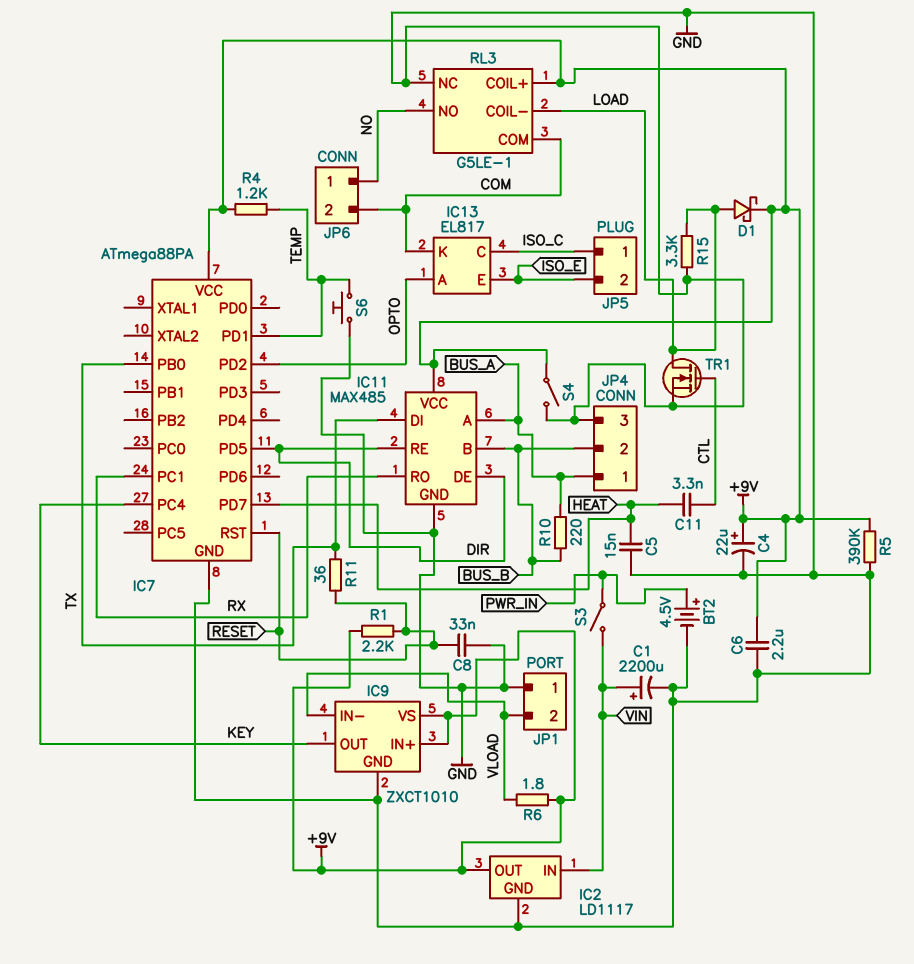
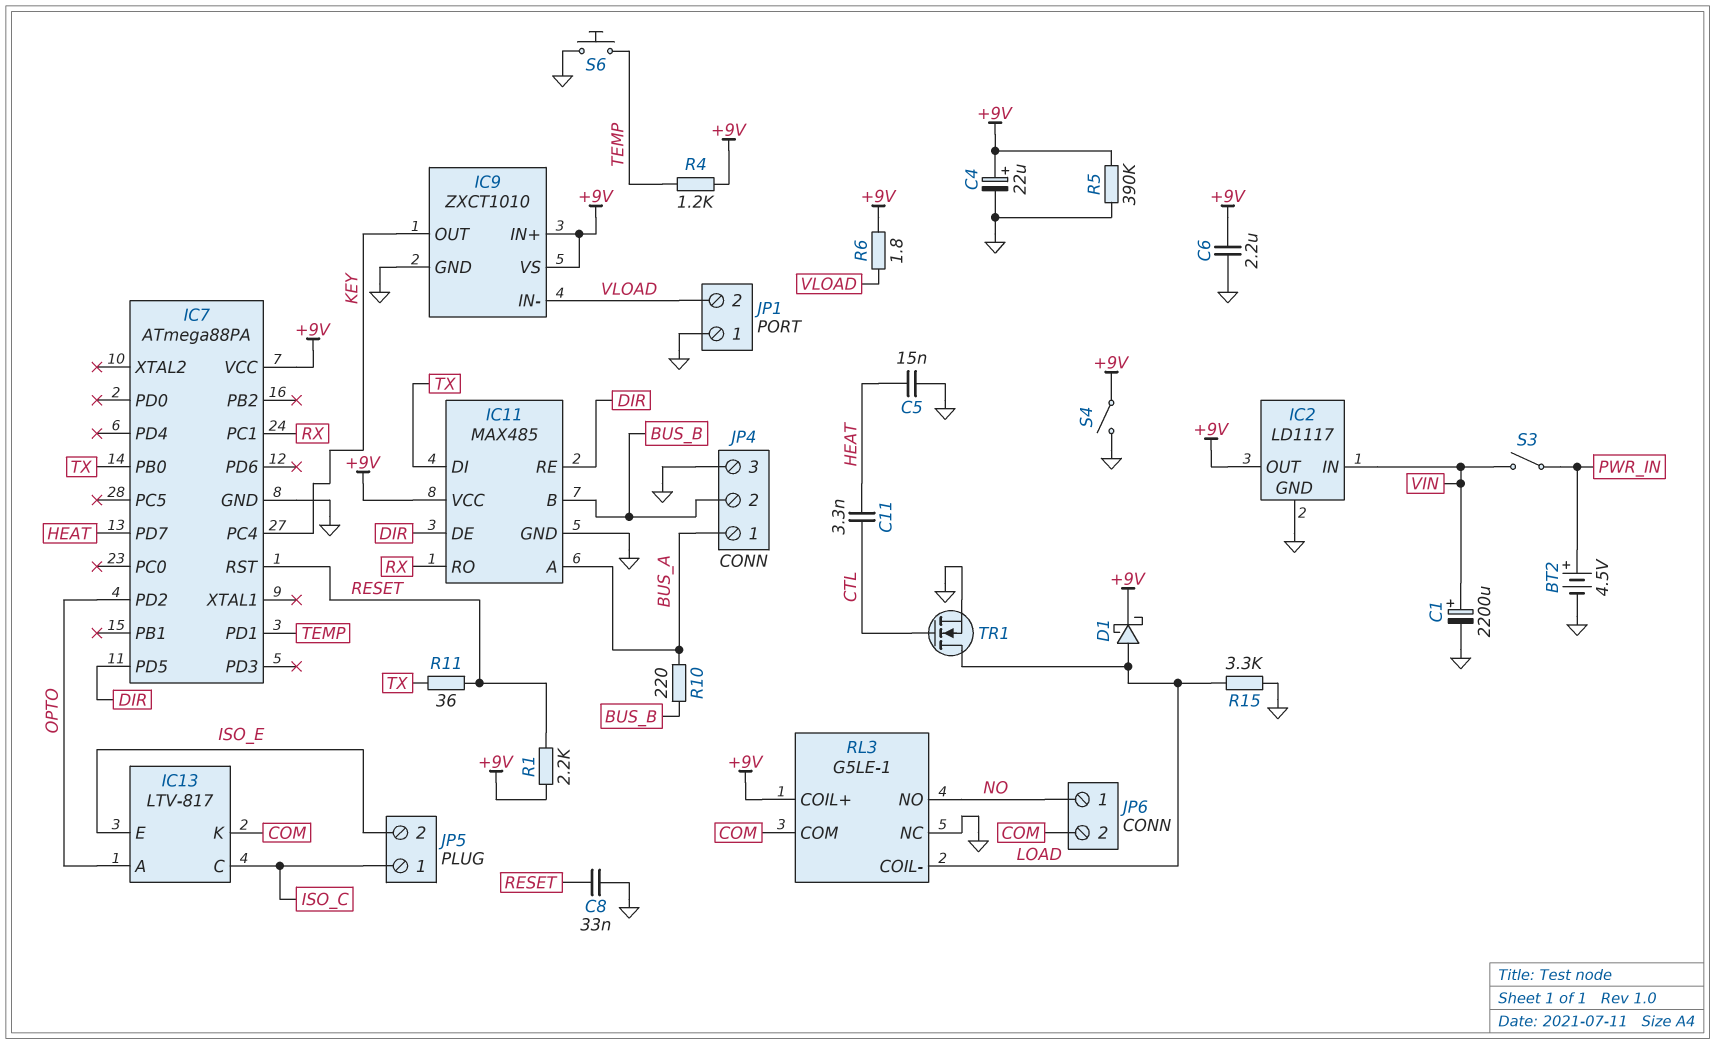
IC13: EL817 -> LTV-817

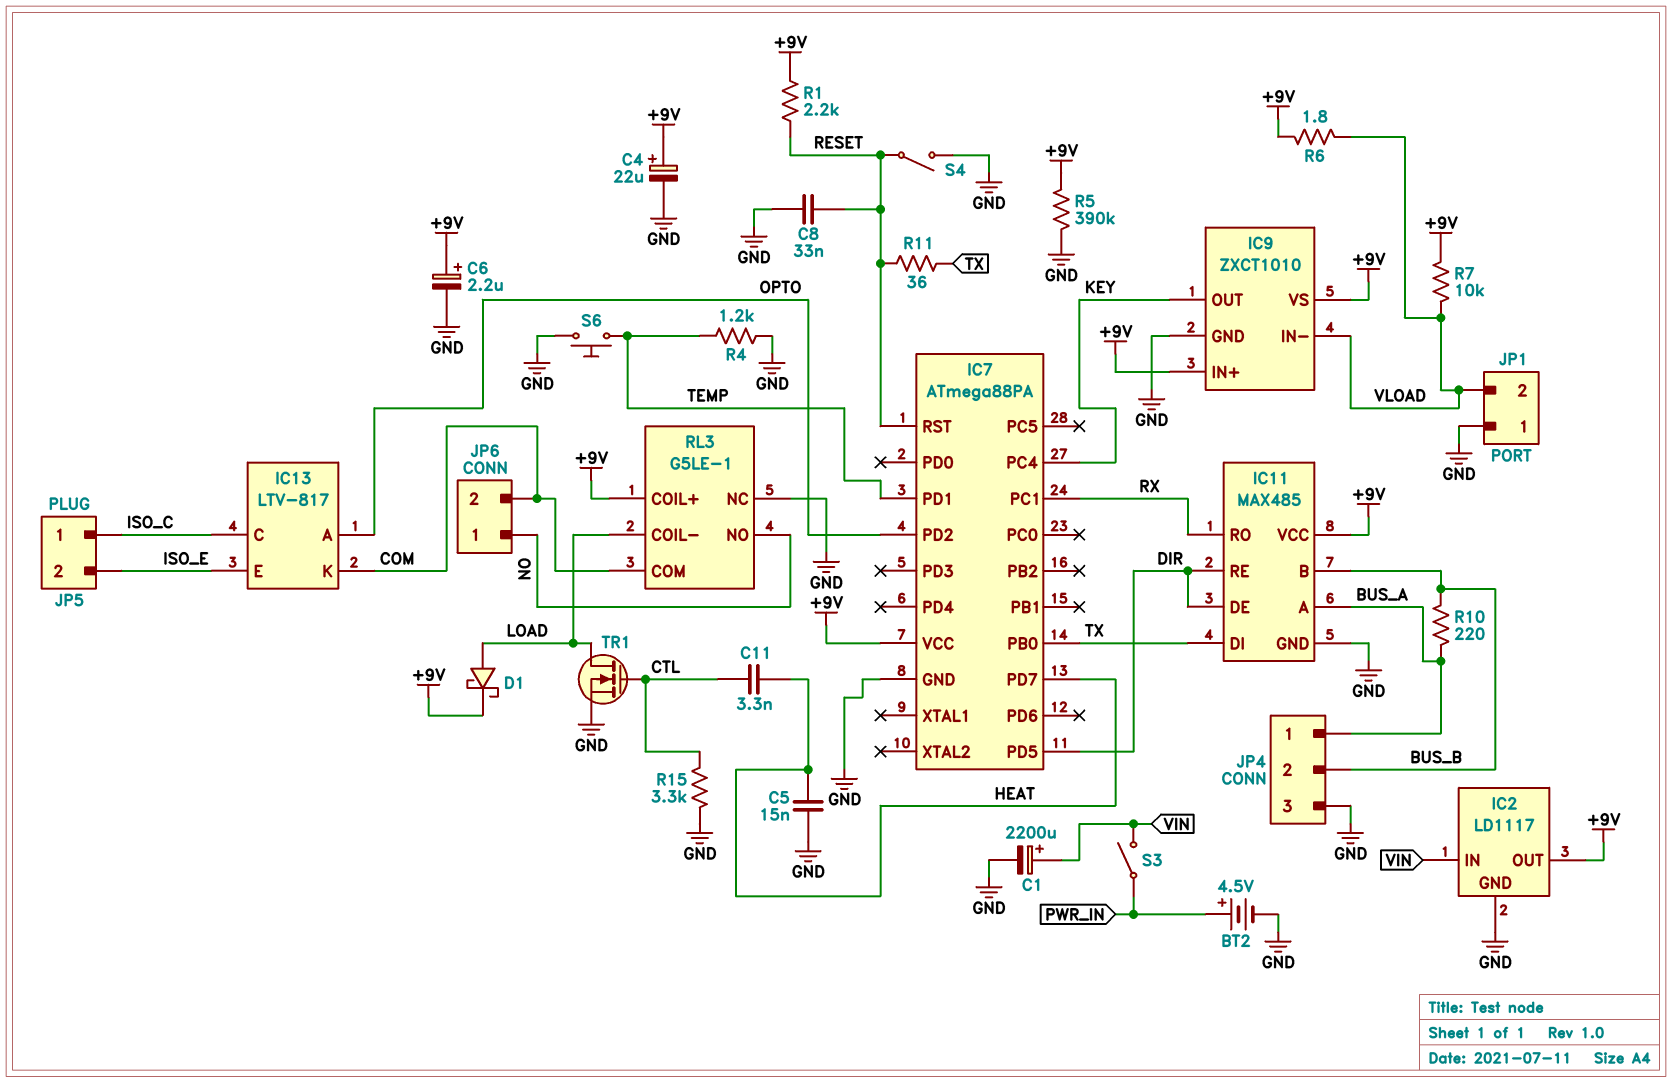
C6: 2.2uF (+9V, GND) -> 2.2uF (plus +9V, minus GND)
R4: 1.2k (+9V, TEMP) -> 1.2k (GND, TEMP)
R7: none -> 10k (+9V, VLOAD)
R15: 3.3k (GND, LOAD) -> 3.3k (CTL, GND)
S4: switch (+9V, GND) -> switch (GND, RESET)

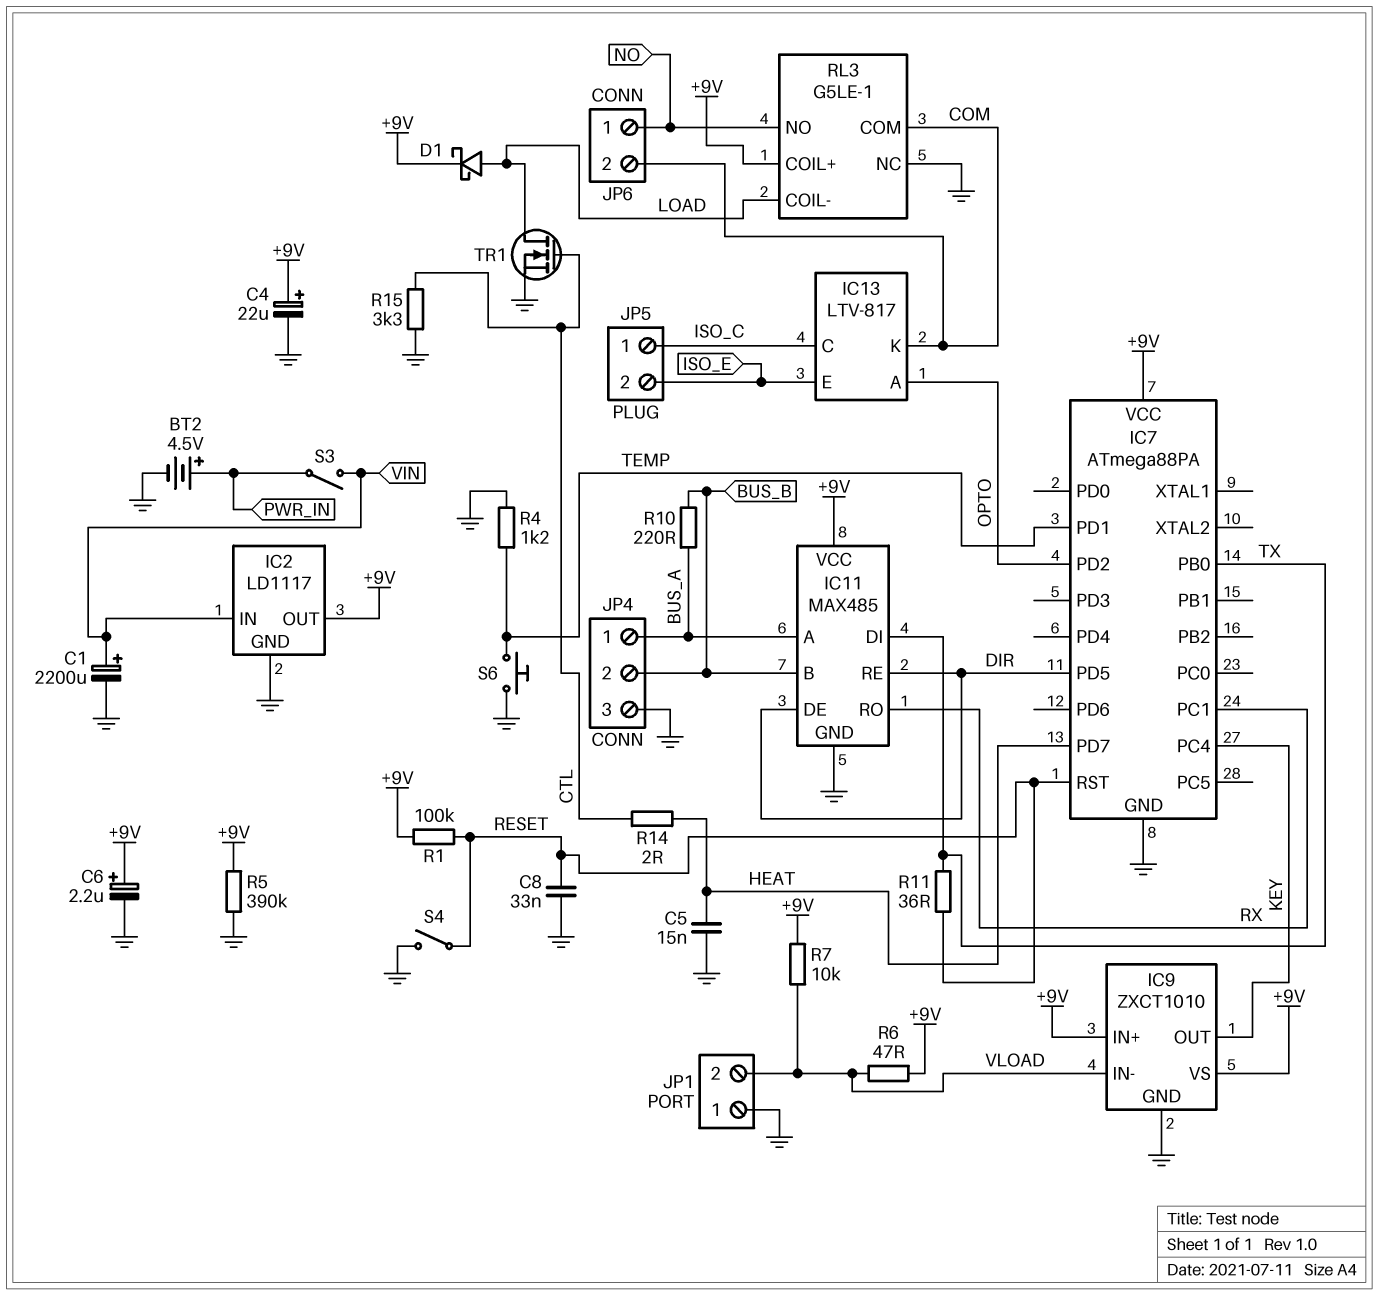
C11: 3.3nF (CTL, HEAT) -> none
R1: 2.2k (+9V, RESET) -> 100k (+9V, RESET)
R6: 1.8 (+9V, VLOAD) -> 47 (+9V, VLOAD)
R14: none -> 2 (CTL, HEAT)

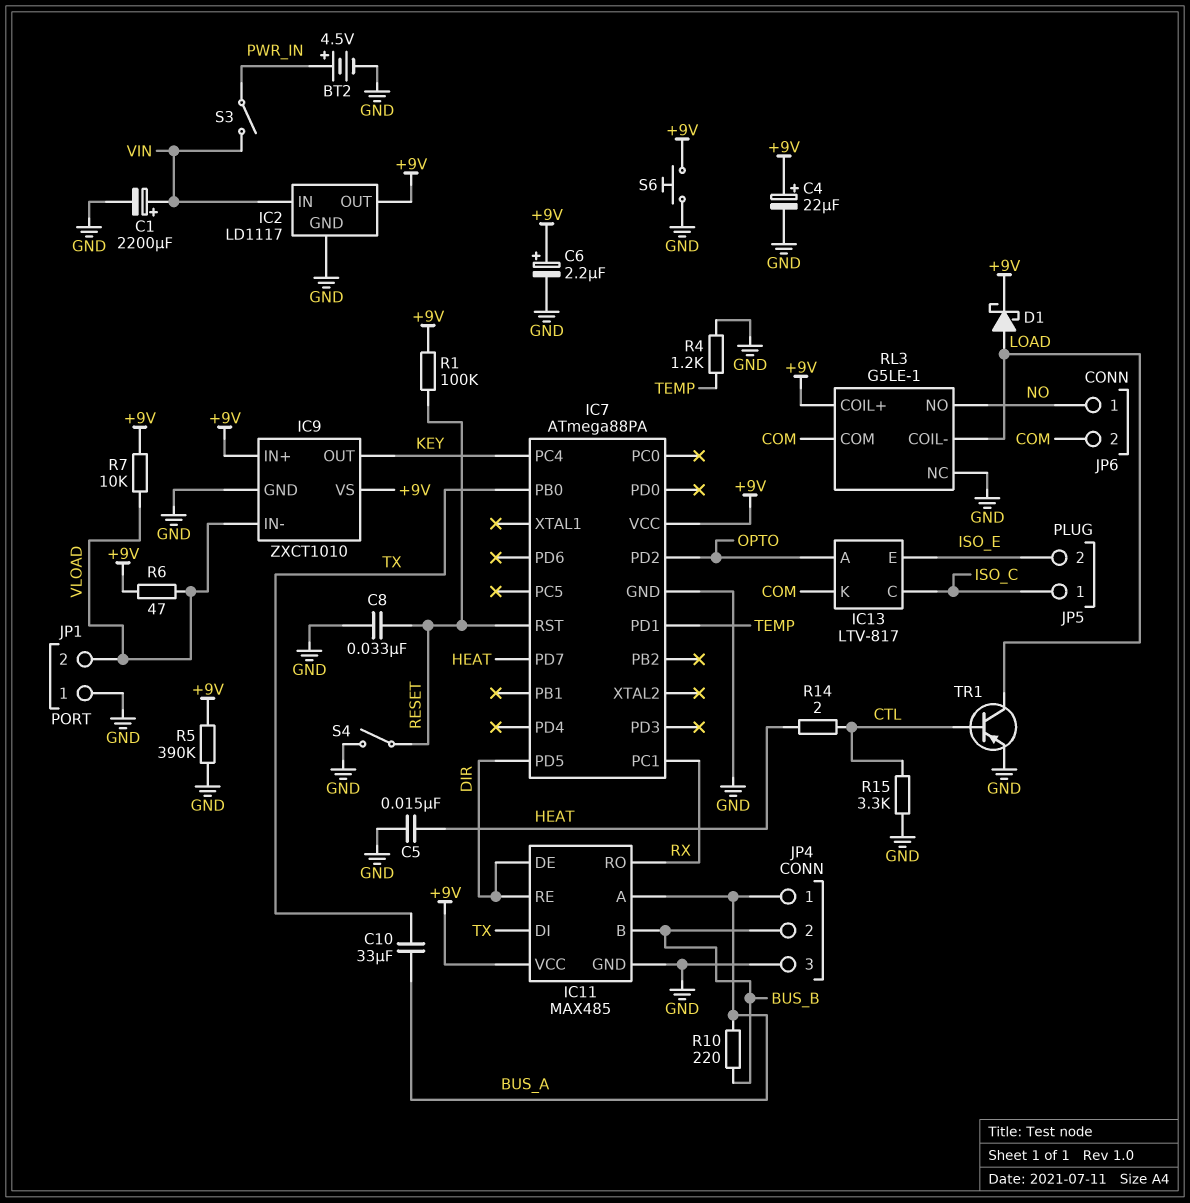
C10: none -> 33uF (BUS_A, TX)
R11: 36 (RESET, TX) -> none
S6: button (GND, TEMP) -> button (+9V, GND)
TR1: NMOS (G CTL, D LOAD, S GND) -> PNP (B CTL, C LOAD, E GND)

